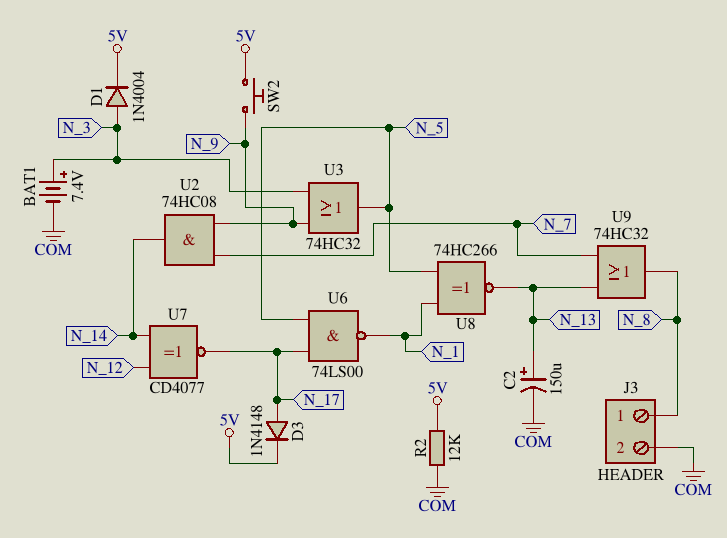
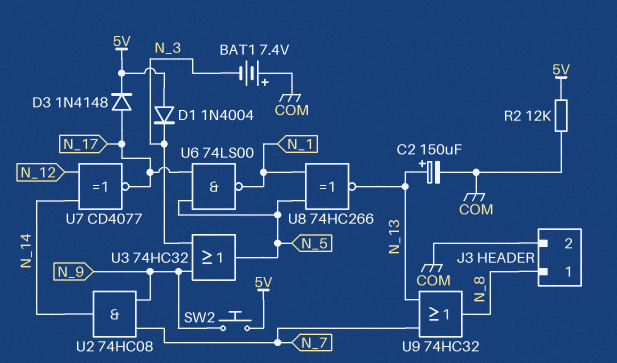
BAT1: 7.4V (plus N_3, minus COM) -> 7.4V (plus COM, minus N_3)
D1: diode 1N4004 (A N_3, K 5V) -> diode 1N4004 (A 5V, K N_3)

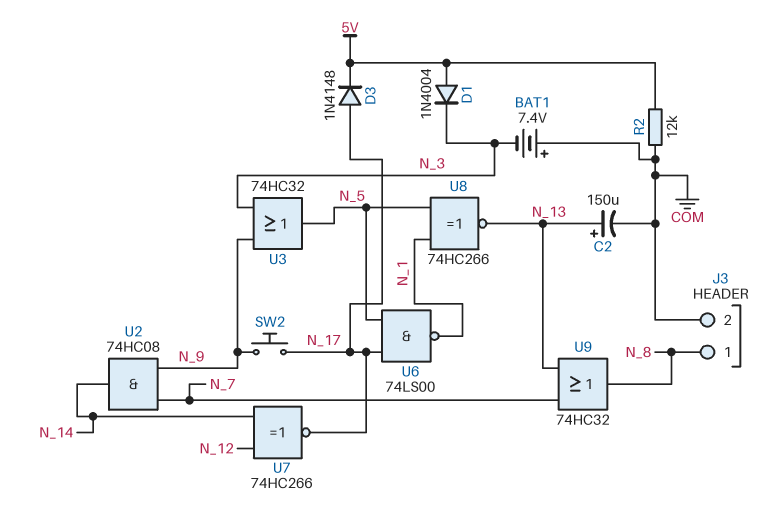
SW2: button (5V, N_9) -> button (N_9, N_17)
U7: XNOR CD4077 (in N_12, in N_14, out N_17) -> XNOR 74HC266 (in N_12, in N_14, out N_17)

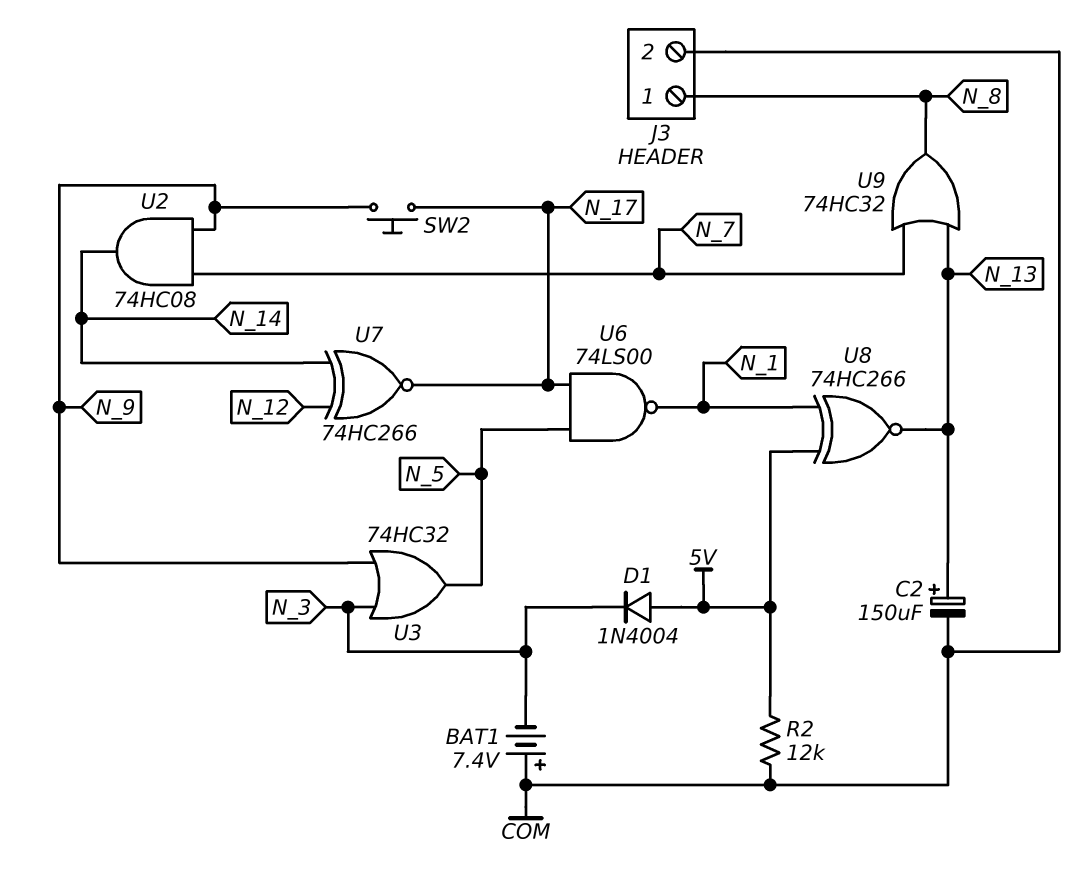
D3: diode 1N4148 (A N_17, K 5V) -> none
U8: XNOR 74HC266 (in N_1, in N_5, out N_13) -> XNOR 74HC266 (in 5V, in N_1, out N_13)

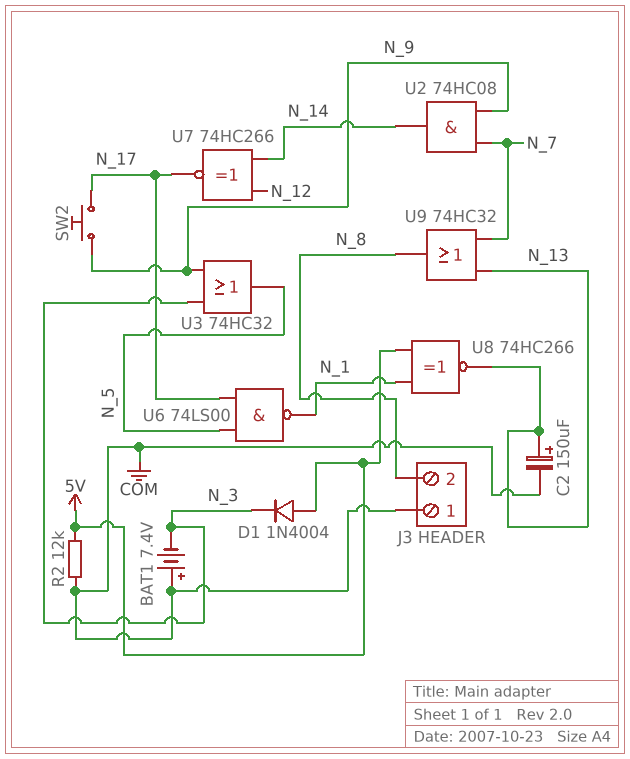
J3 pin 1: N_8 -> COM
J3 pin 2: COM -> N_8

